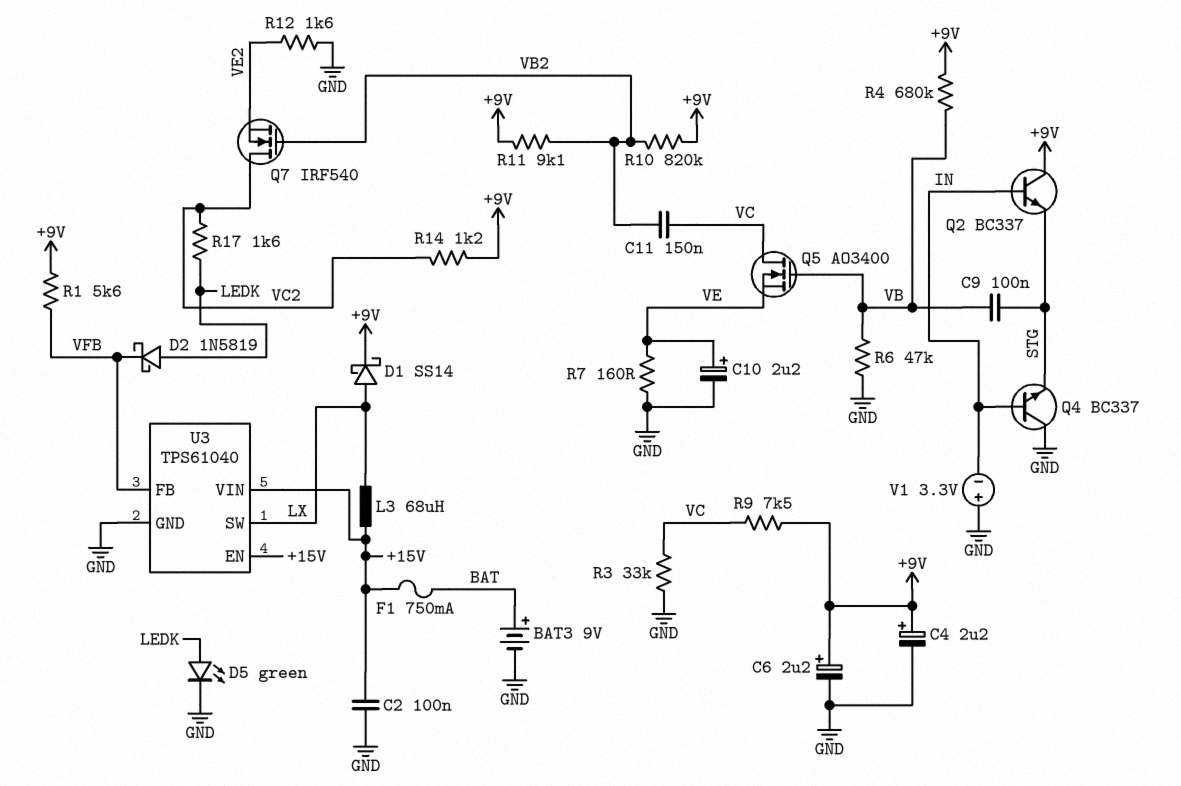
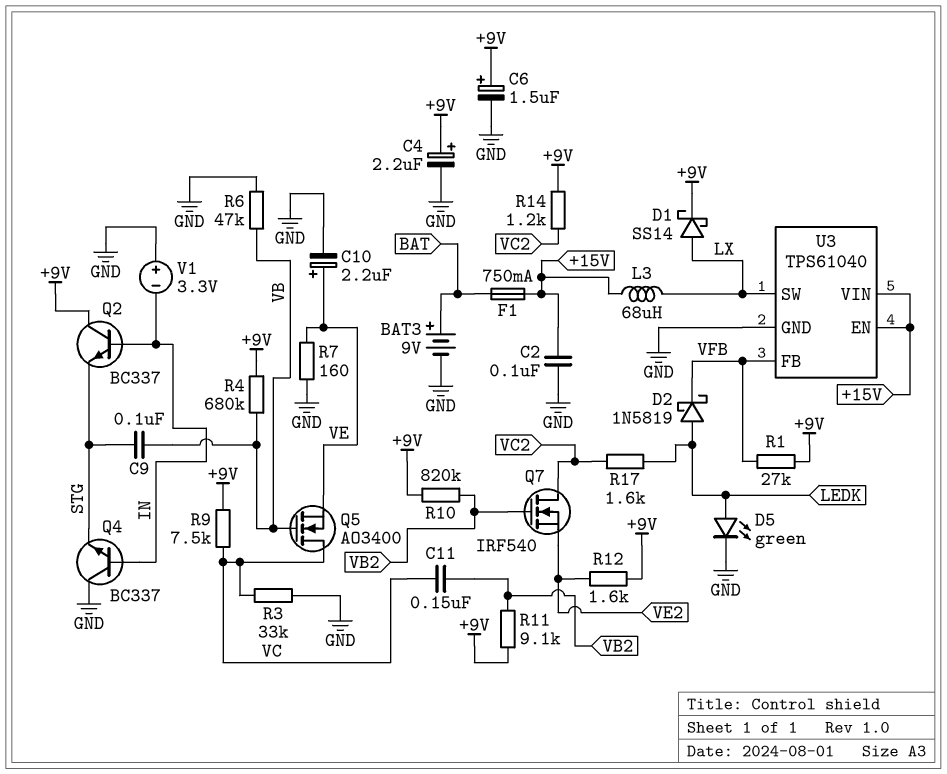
C6: 2.2uF (plus +9V, minus GND) -> 1.5uF (plus +9V, minus GND)
R1: 5.6k (+9V, VFB) -> 27k (+9V, VFB)
R12: 1.6k (GND, VE2) -> 1.6k (+9V, VE2)

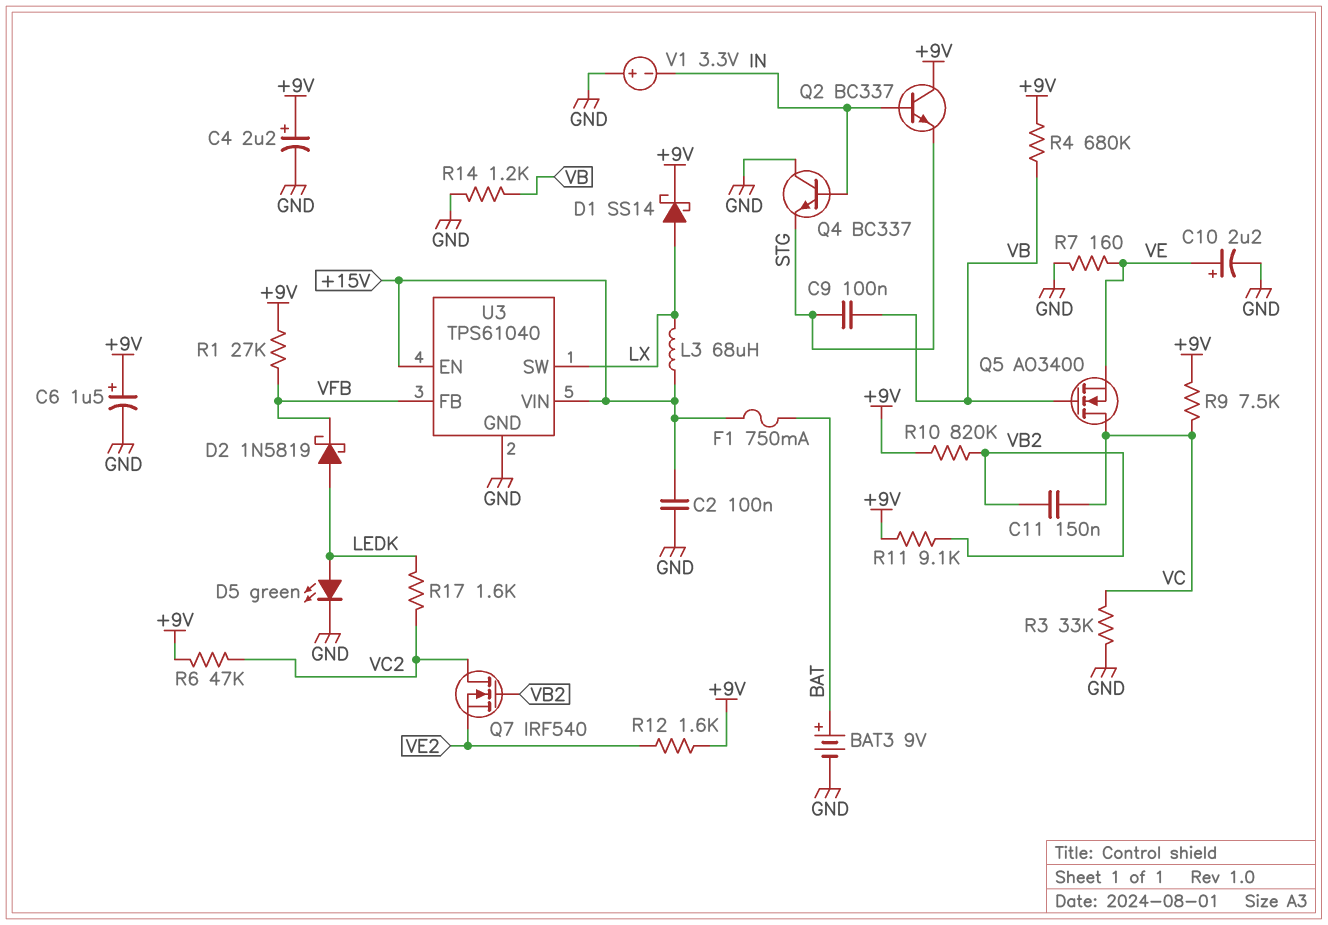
R6: 47k (GND, VB) -> 47k (+9V, VC2)
R14: 1.2k (+9V, VC2) -> 1.2k (GND, VB)

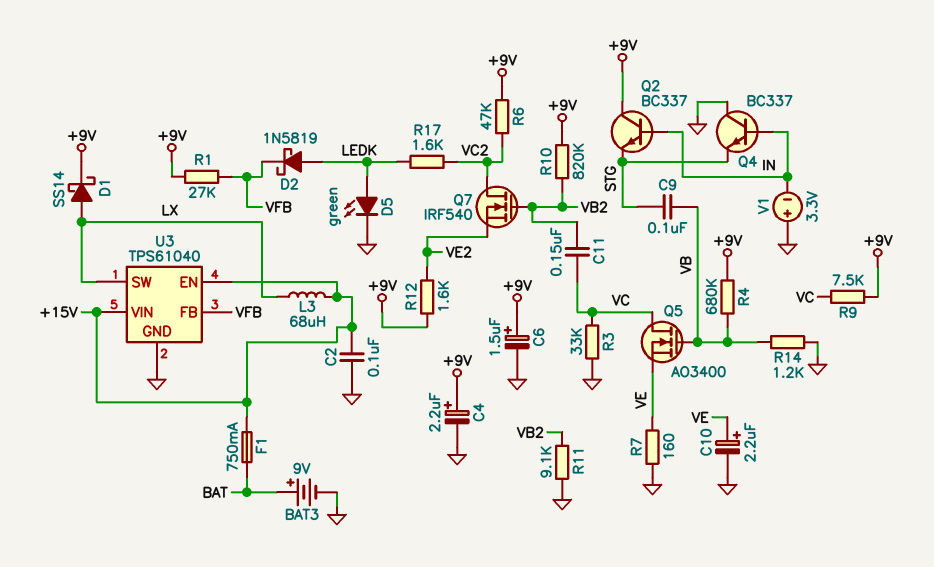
R11: 9.1k (+9V, VB2) -> 9.1k (GND, VB2)

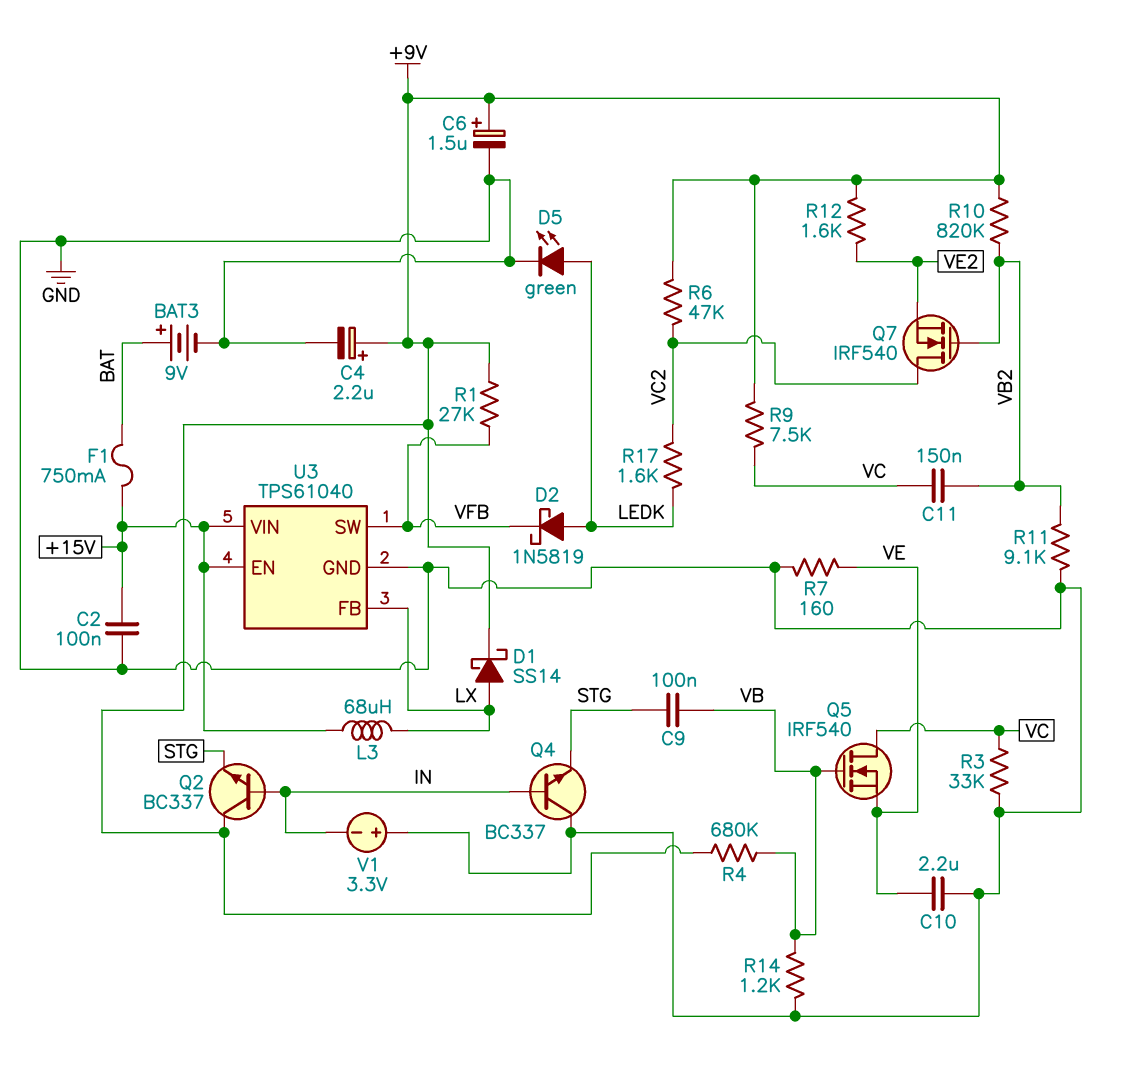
C10: 2.2uF (plus VE, minus GND) -> 2.2uF (GND, VE)
Q5: NMOS AO3400 (G VB, D VC, S VE) -> NMOS IRF540 (G VB, D VC, S VE)
U3 pin FB: VFB -> LX
U3 pin SW: LX -> VFB

